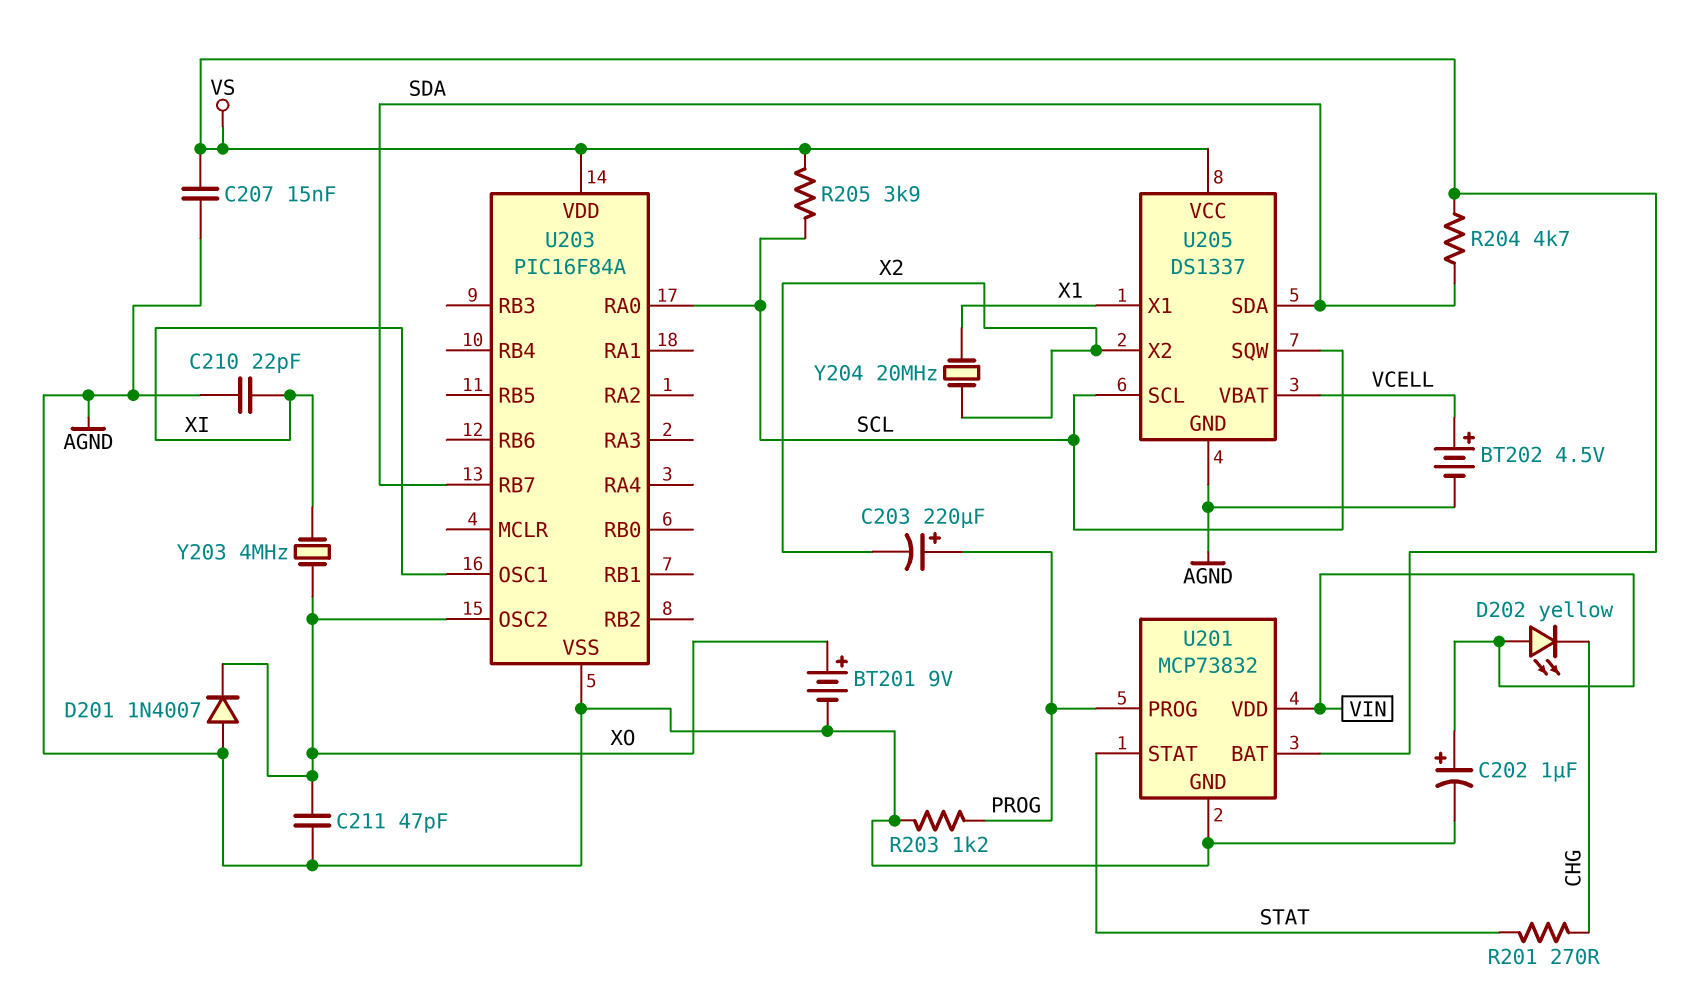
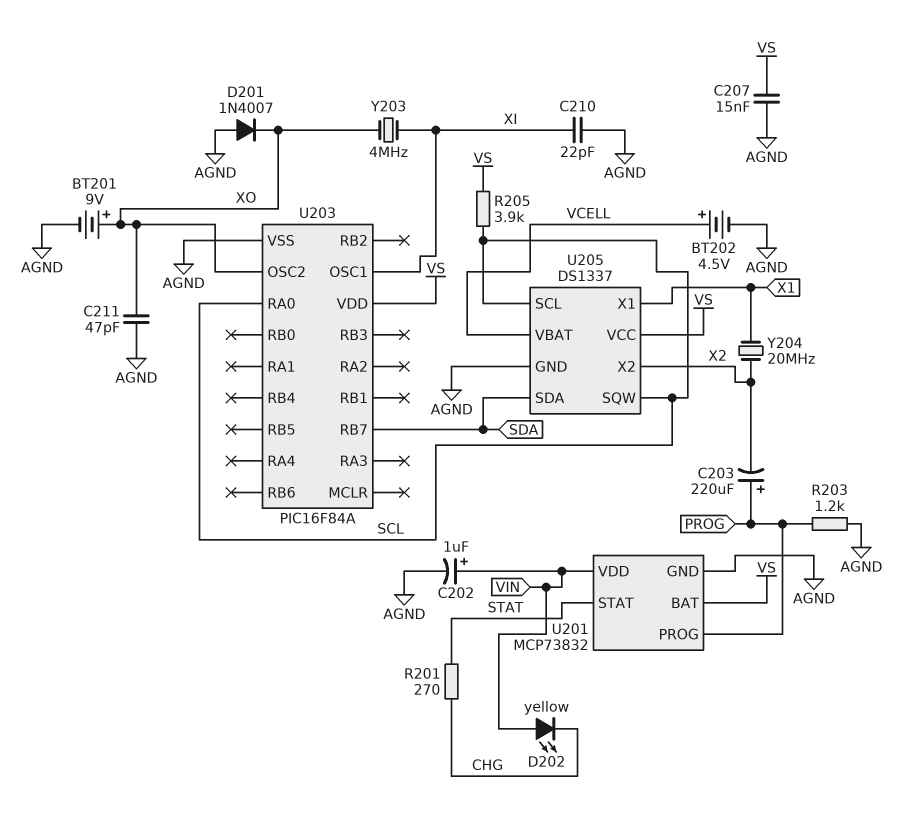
R204: 4.7k (SDA, VS) -> none

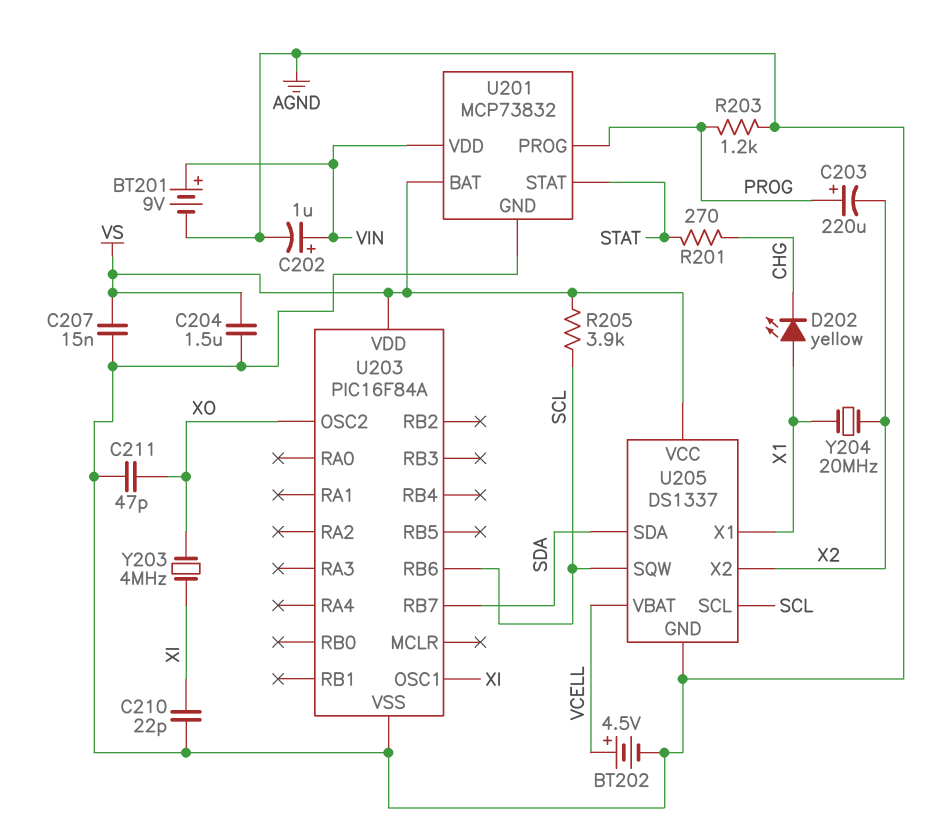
BT201: 9V (plus XO, minus AGND) -> 9V (plus VIN, minus AGND)
C204: none -> 1.5uF (AGND, VS)
D201: diode 1N4007 (A AGND, K XO) -> none
D202: LED yellow (A VIN, K CHG) -> LED yellow (A X1, K CHG)
U203 pin RA0: SCL -> none
U203 pin RB6: none -> SCL

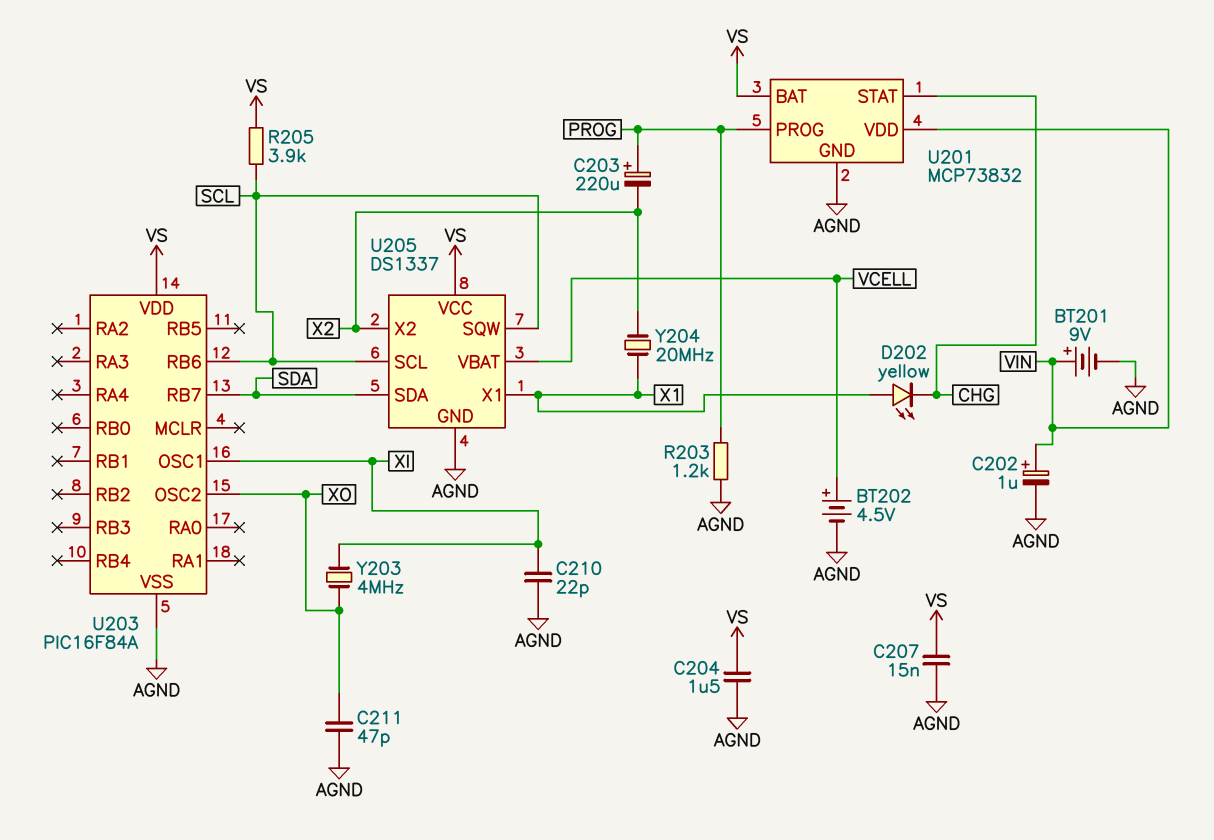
R201: 270 (CHG, STAT) -> none
U201 pin STAT: STAT -> CHG

